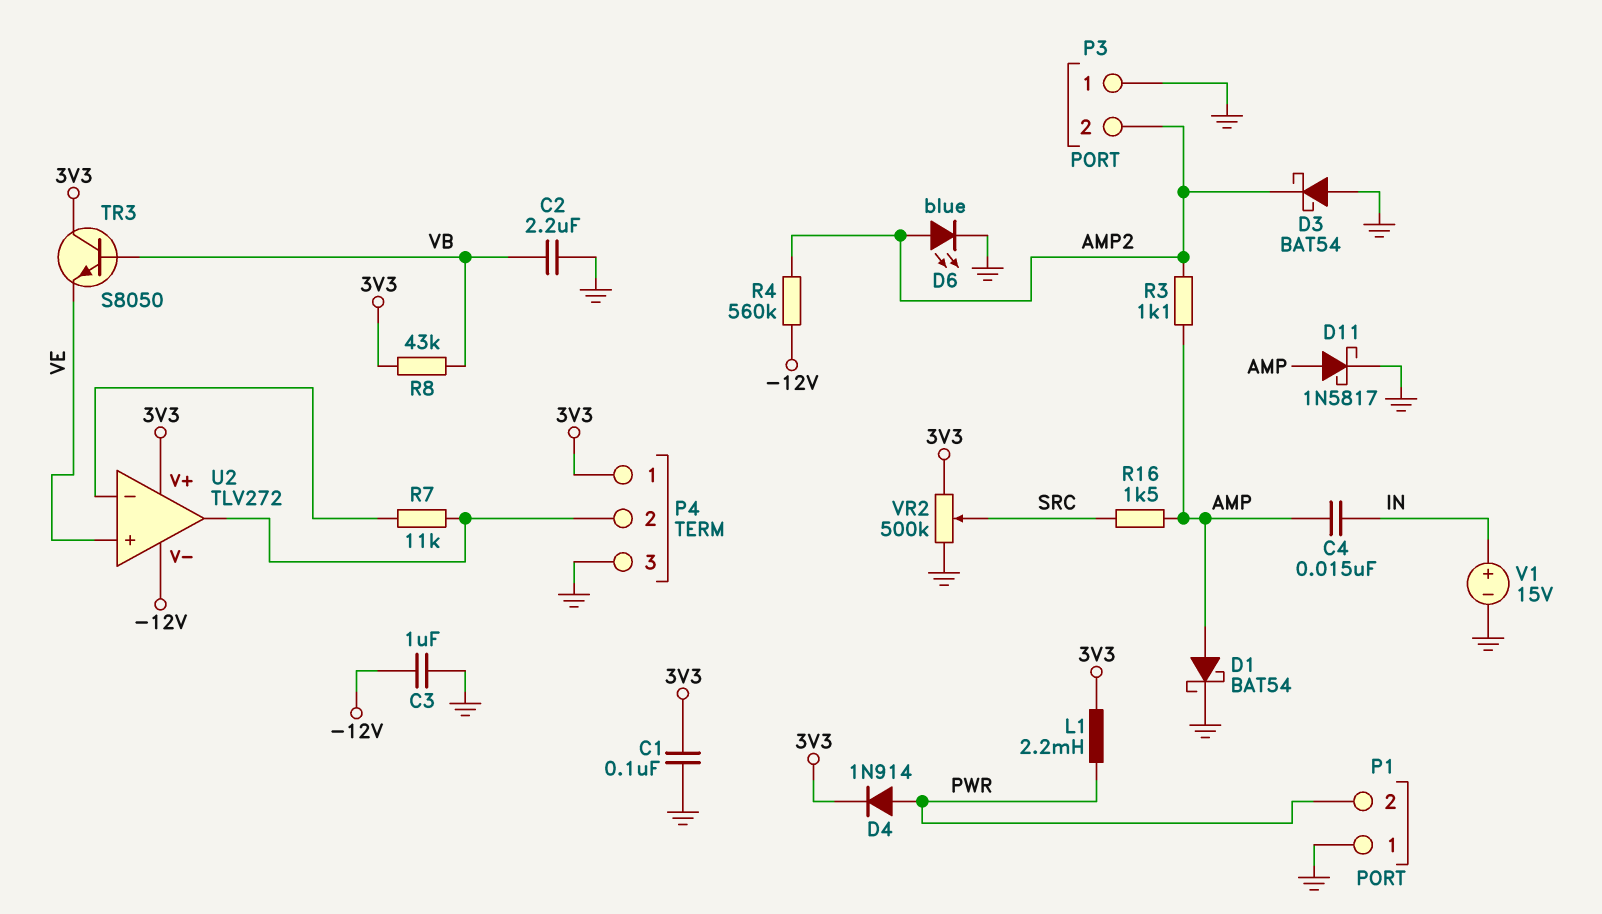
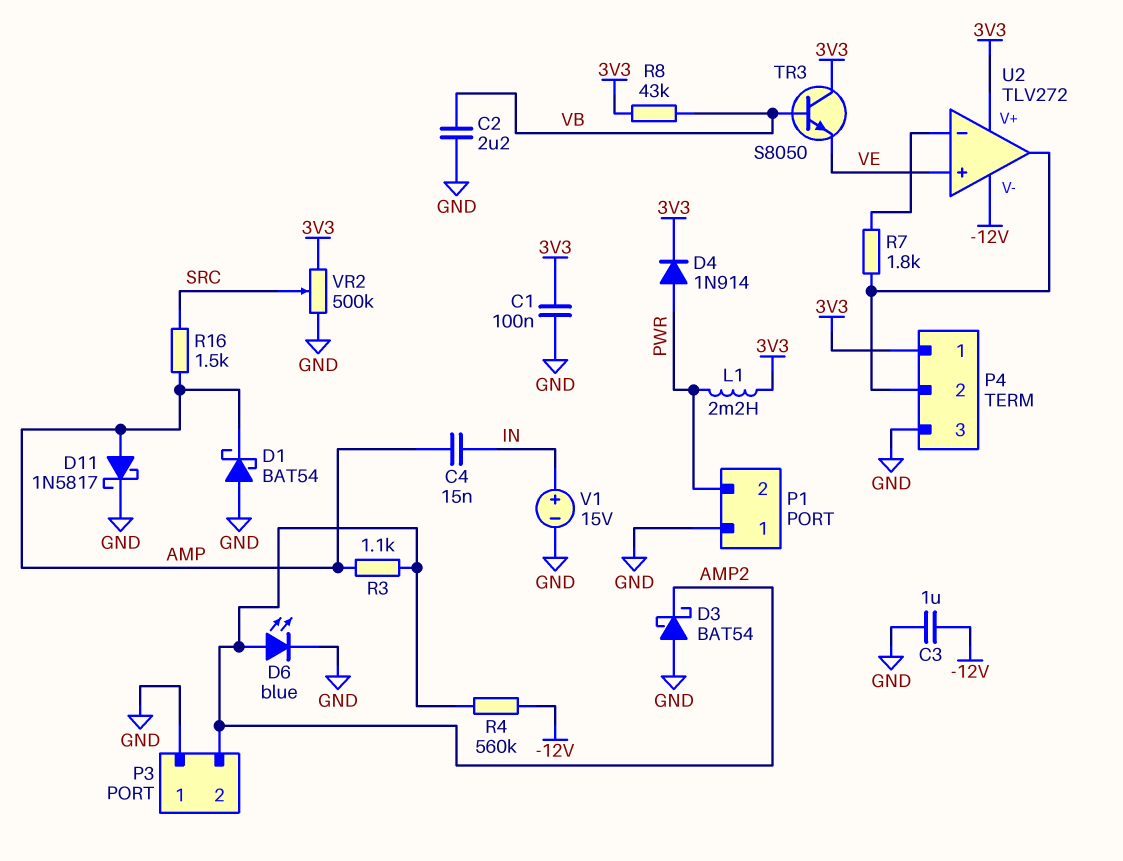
D1: schottky BAT54 (A AMP, K GND) -> schottky BAT54 (A GND, K AMP)
R7: 11k (P4/2, U2/in-) -> 1.8k (P4/2, U2/in-)

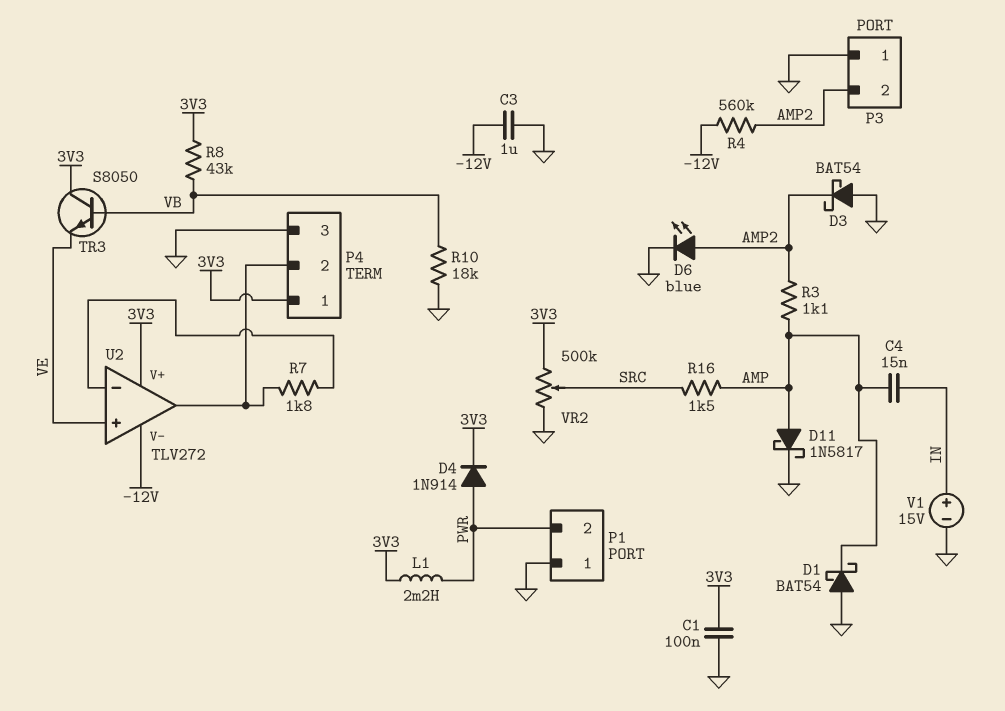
C2: 2.2uF (GND, VB) -> none
R10: none -> 18k (GND, VB)

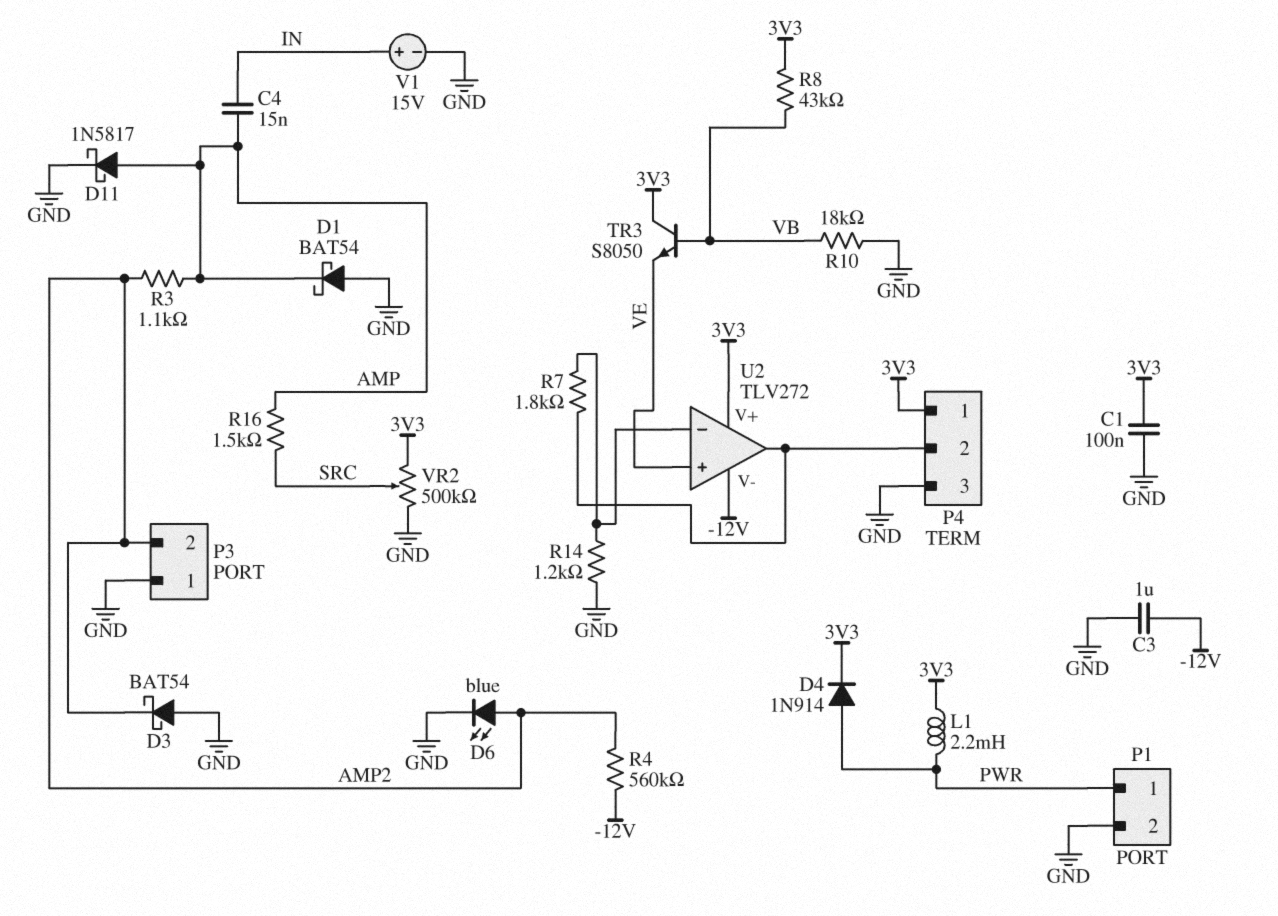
P1 pin 1: GND -> PWR
P1 pin 2: PWR -> GND
R14: none -> 1.2k (GND, U2/in-)

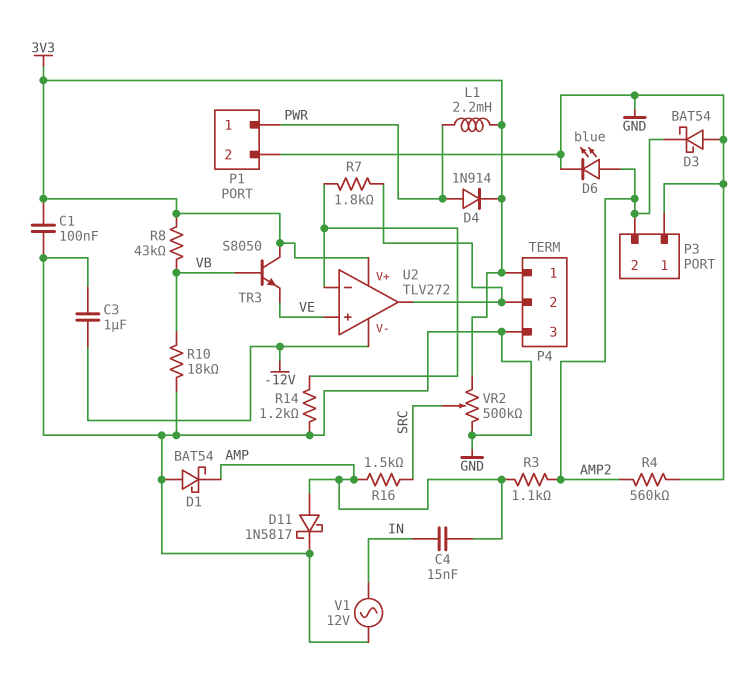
R4: 560k (-12V, AMP2) -> 560k (AMP2, GND)
V1: 15V (plus IN, minus GND) -> AC 12V (GND, IN)

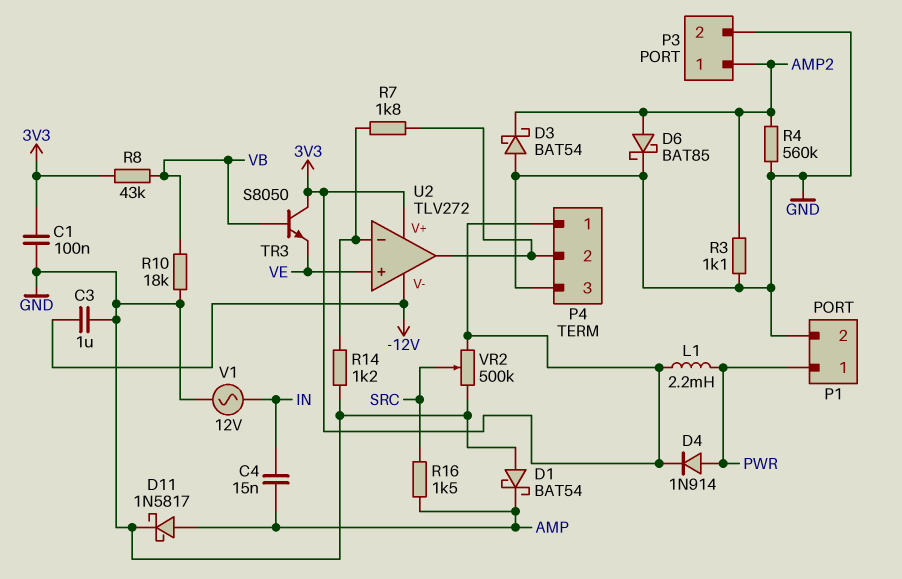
D6: LED blue (A AMP2, K GND) -> schottky BAT85 (A AMP2, K GND)
P3 pin 1: GND -> AMP2
P3 pin 2: AMP2 -> GND
R3: 1.1k (AMP, AMP2) -> 1.1k (AMP2, GND)

